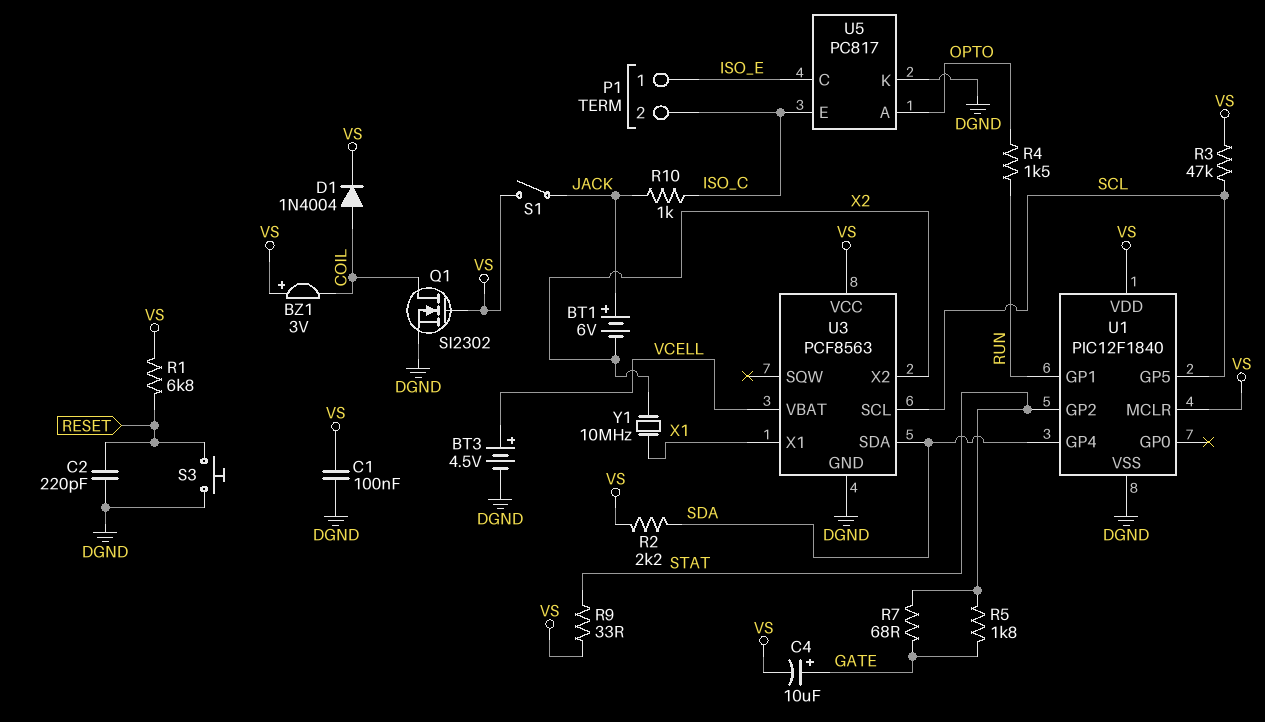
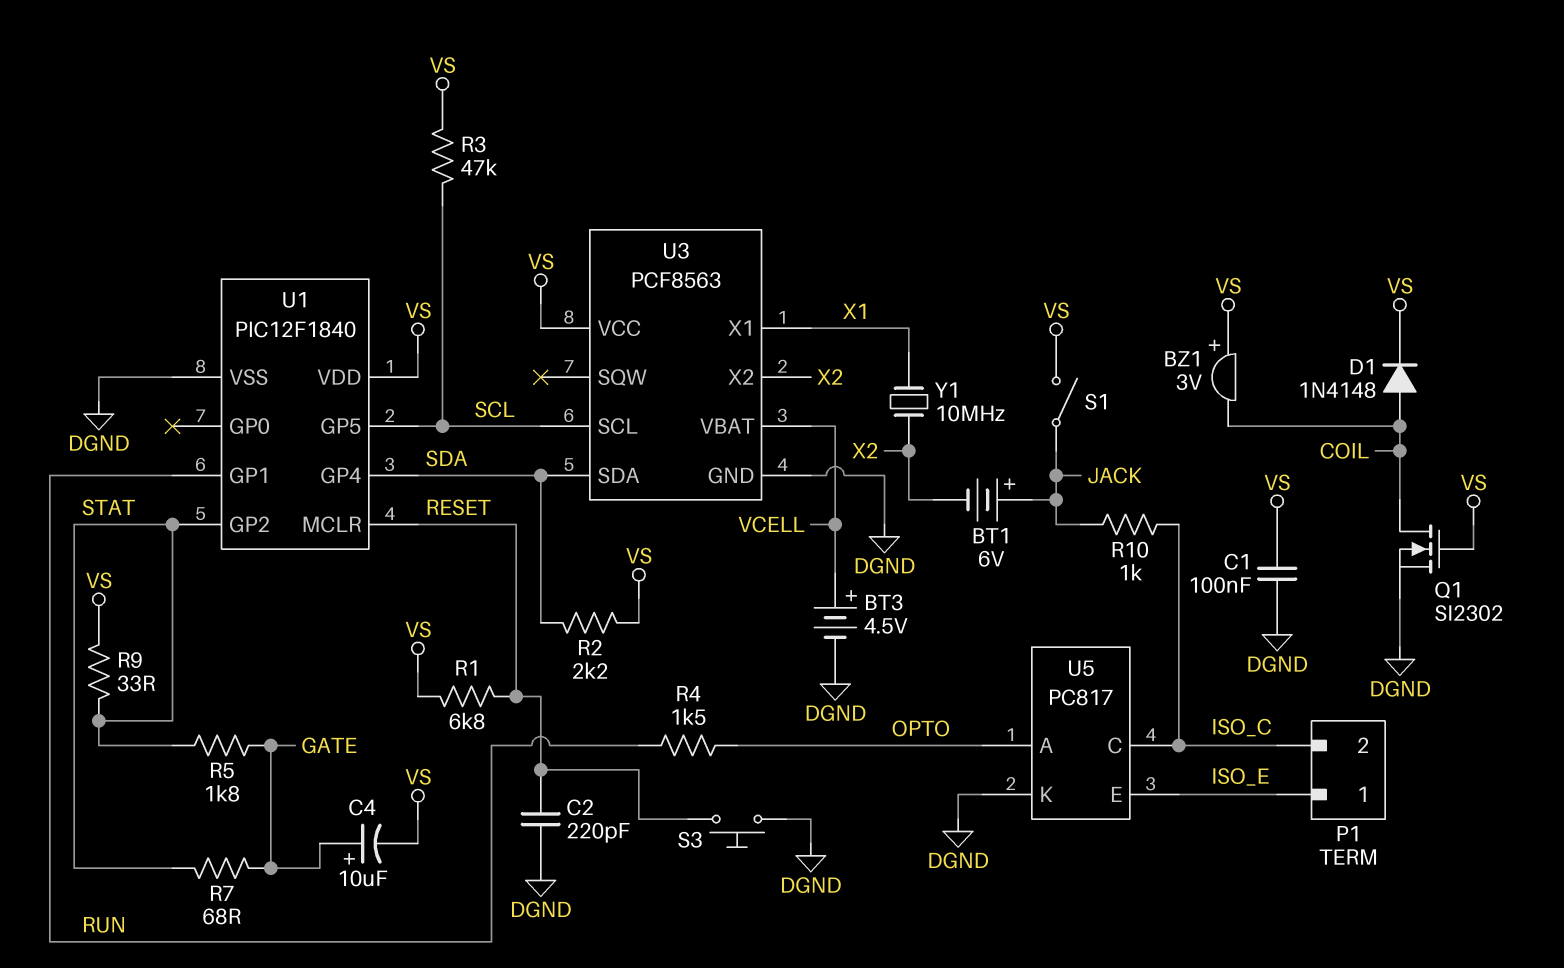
D1: diode 1N4004 (A COIL, K VS) -> diode 1N4148 (A COIL, K VS)
U1 pin MCLR: VS -> RESET
U5 pin C: ISO_E -> ISO_C
U5 pin E: ISO_C -> ISO_E

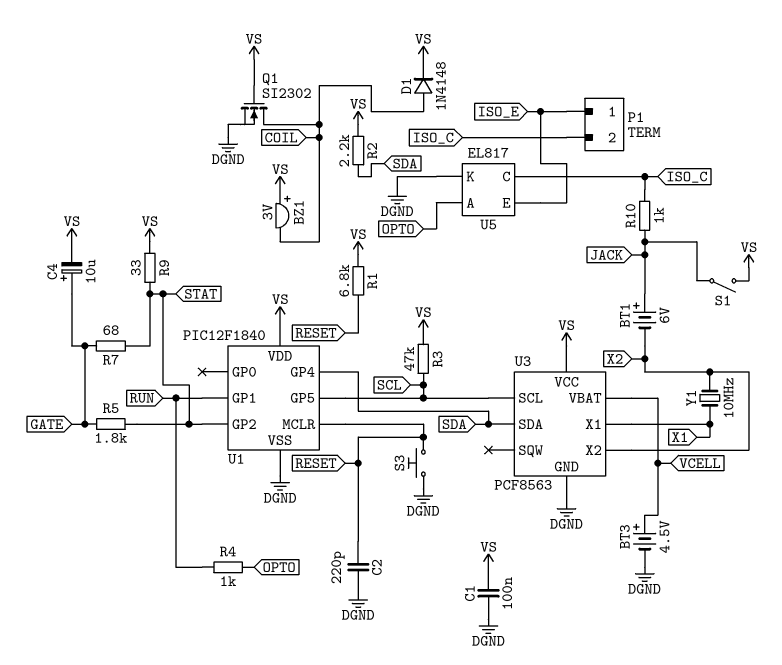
R4: 1.5k (OPTO, RUN) -> 1k (OPTO, RUN)
U5: PC817 -> EL817

